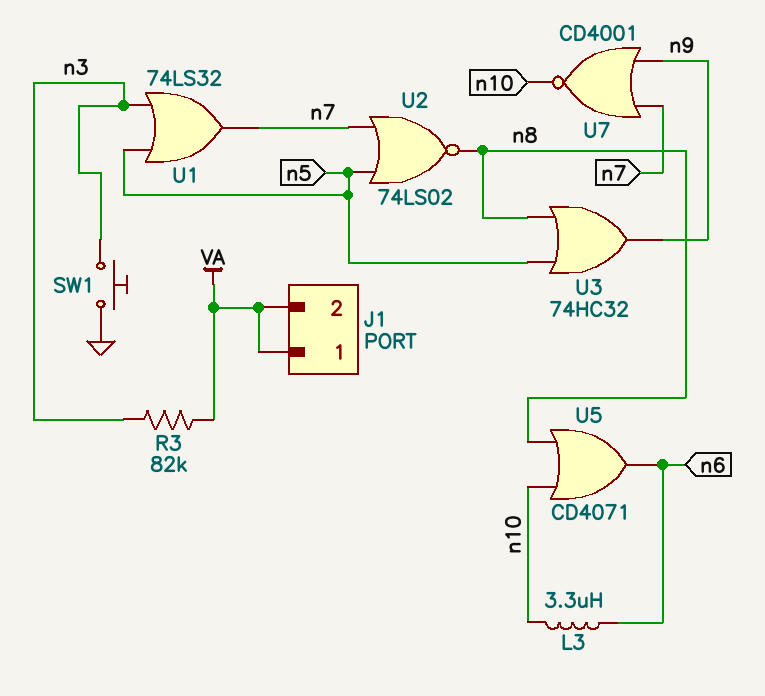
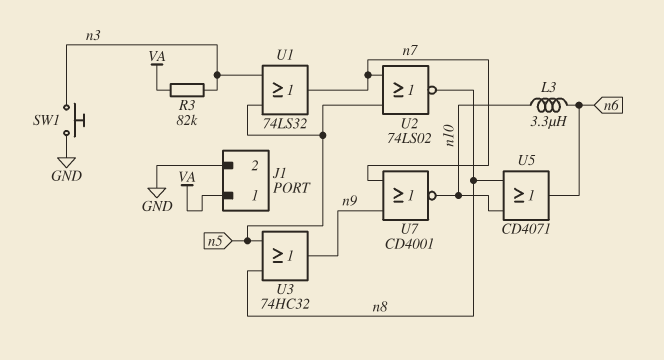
J1 pin 2: VA -> GND

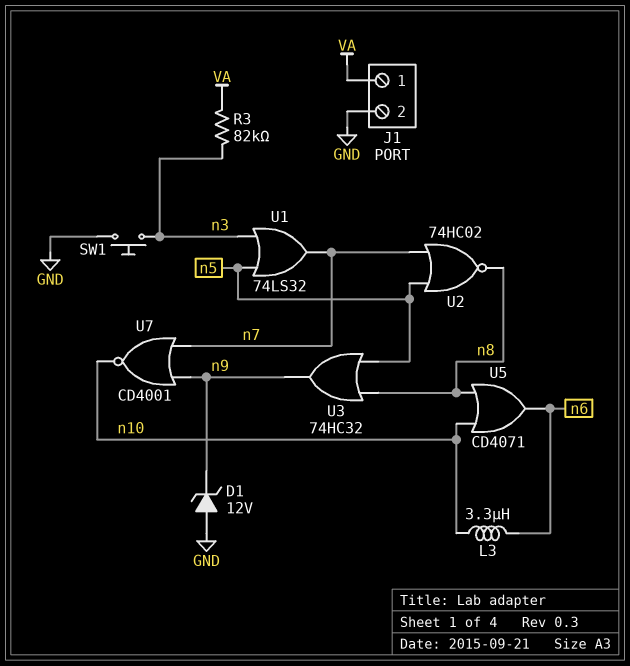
D1: none -> zener 12V (A GND, K n9)
U2: NOR 74LS02 (in n5, in n7, out n8) -> NOR 74HC02 (in n5, in n7, out n8)

